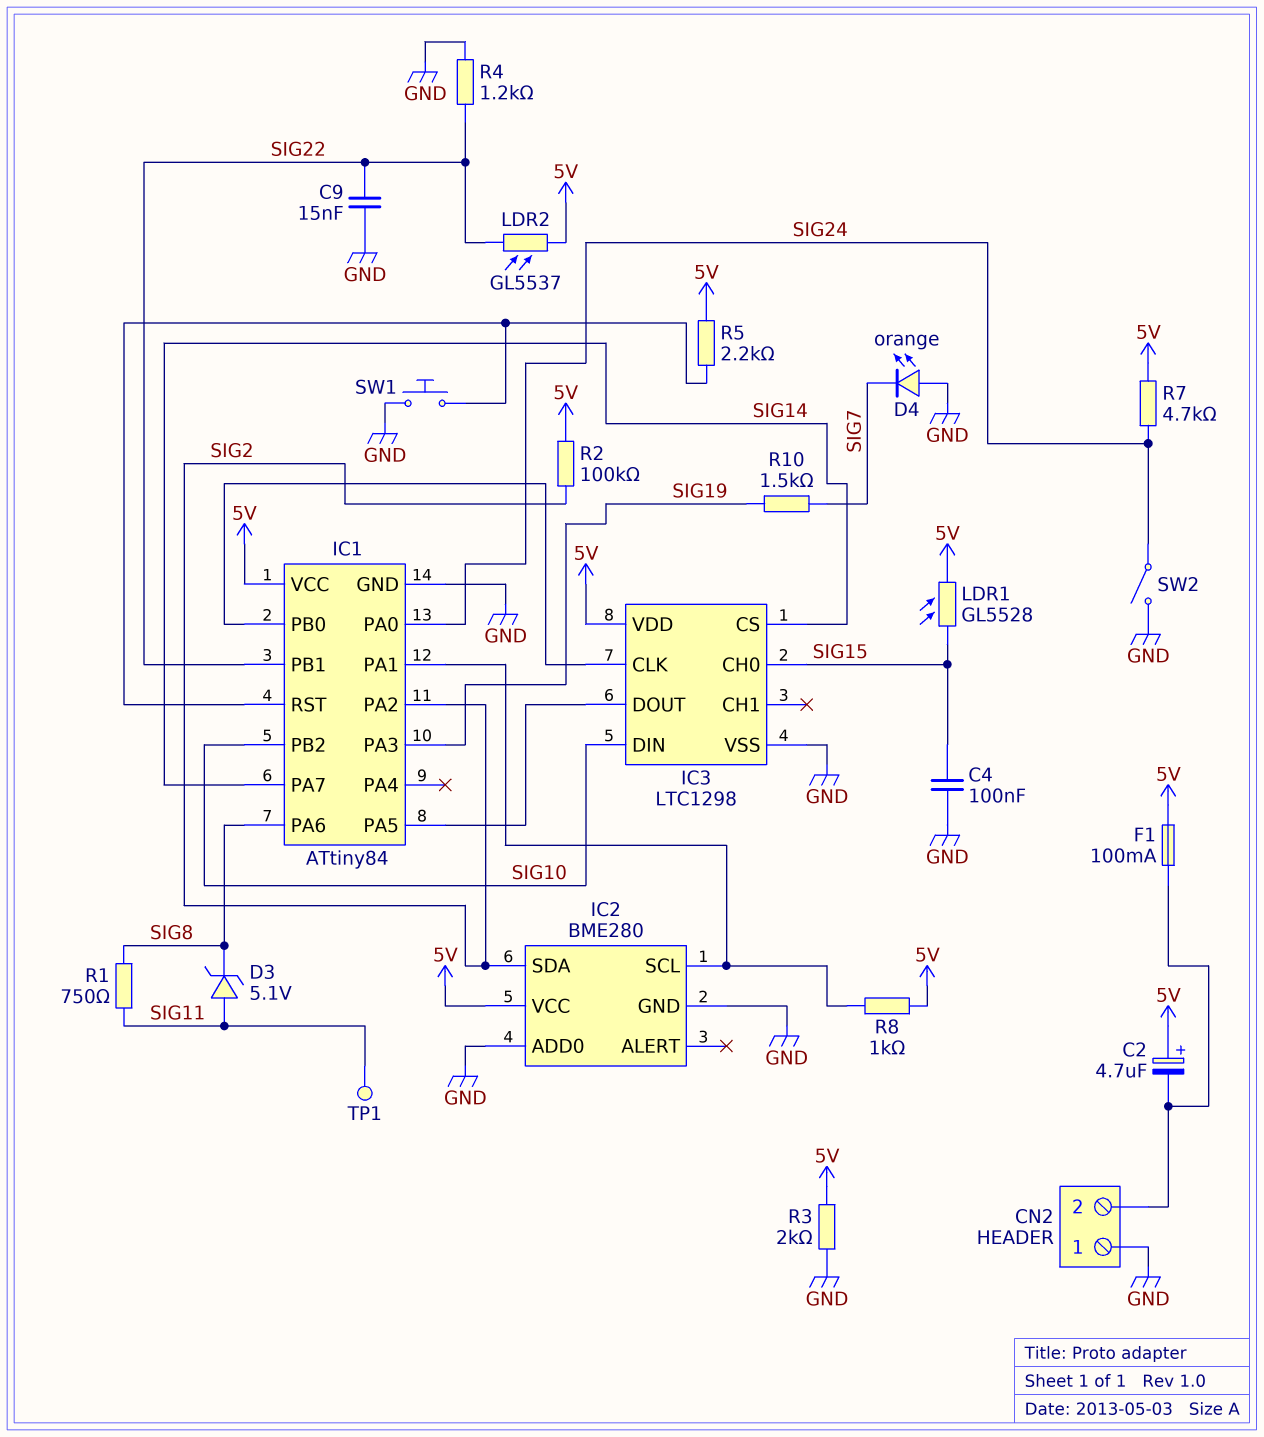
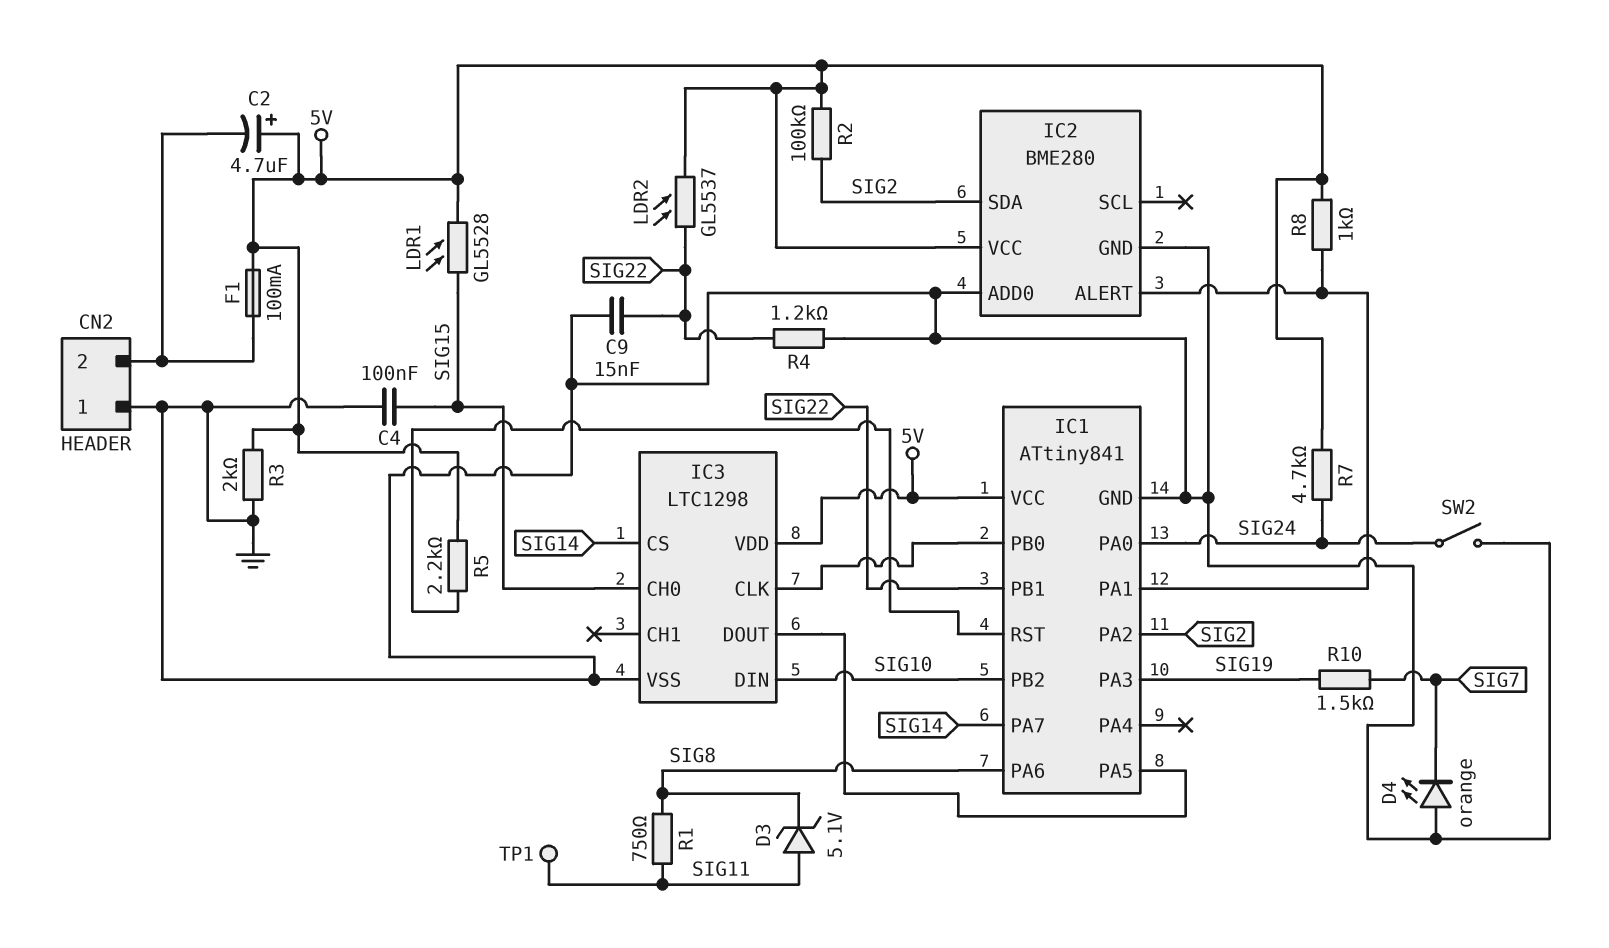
IC1: ATtiny84 -> ATtiny841
IC2 pin ALERT: none -> IC1/PA1
IC2 pin SCL: IC1/PA1 -> none
SW1: button (GND, IC1/RST) -> none

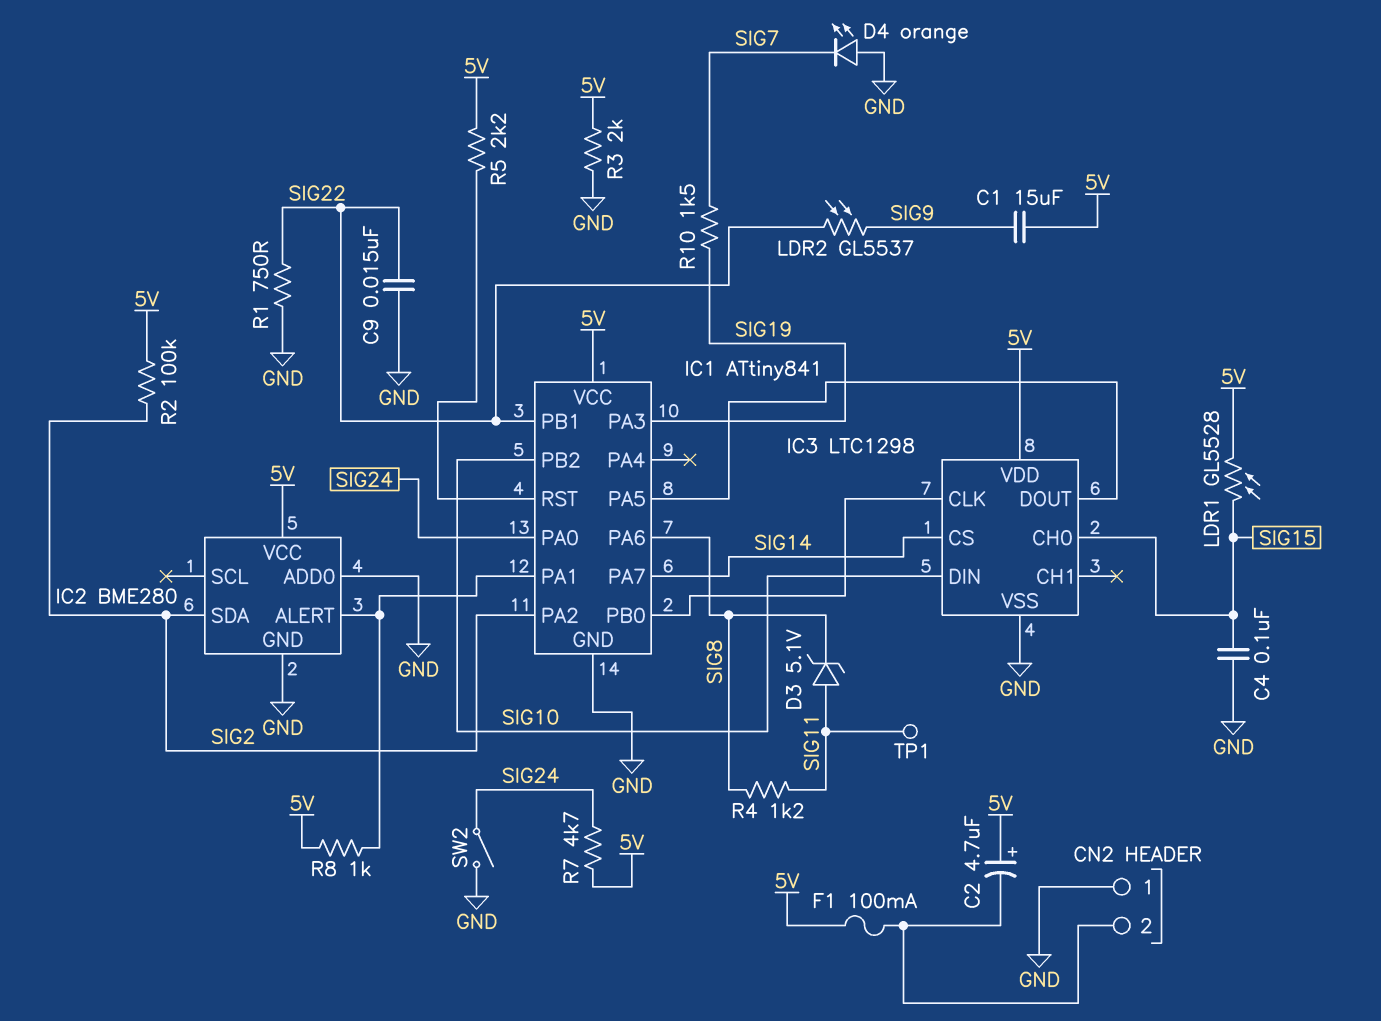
C1: none -> 15uF (5V, SIG9)
LDR2: GL5537 (5V, SIG22) -> GL5537 (SIG9, SIG22)
R1: 750 (SIG8, SIG11) -> 750 (GND, SIG22)
R4: 1.2k (GND, SIG22) -> 1.2k (SIG8, SIG11)

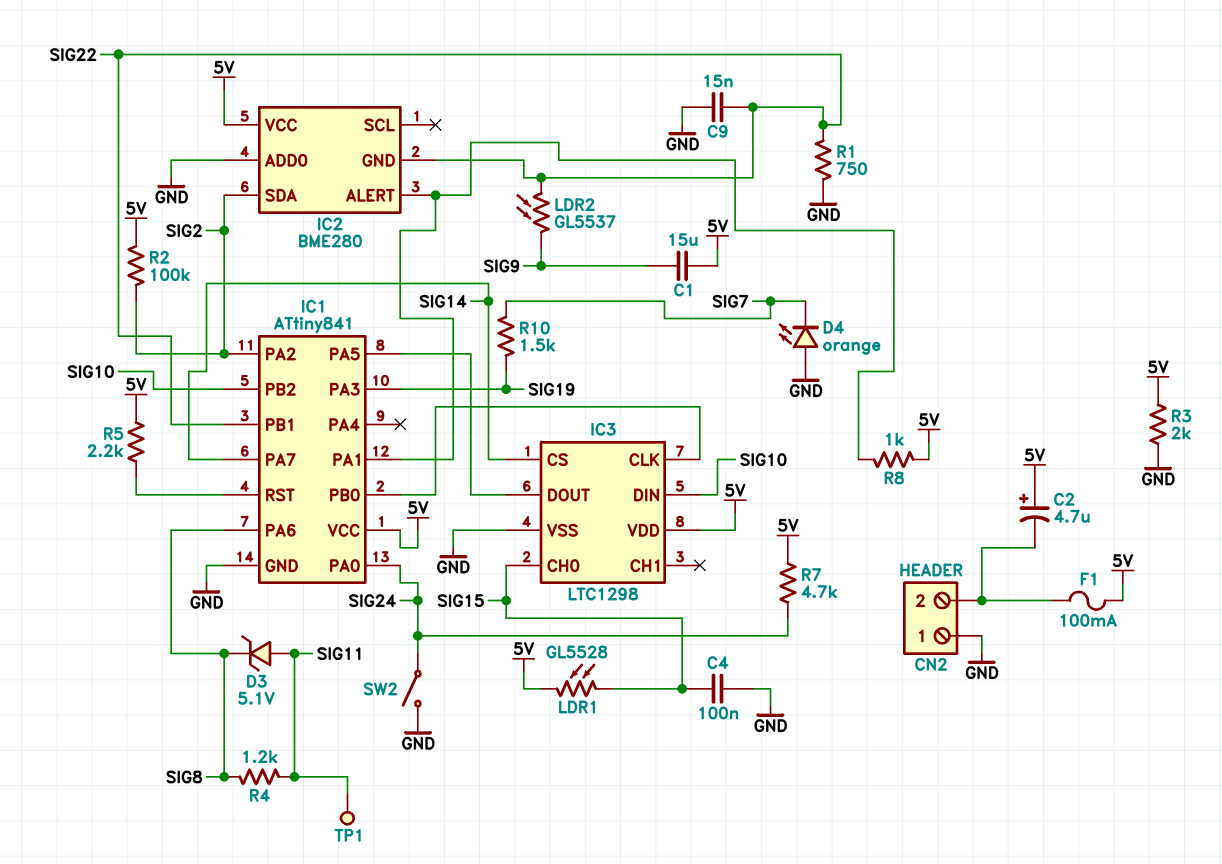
IC2 pin GND: GND -> SIG22

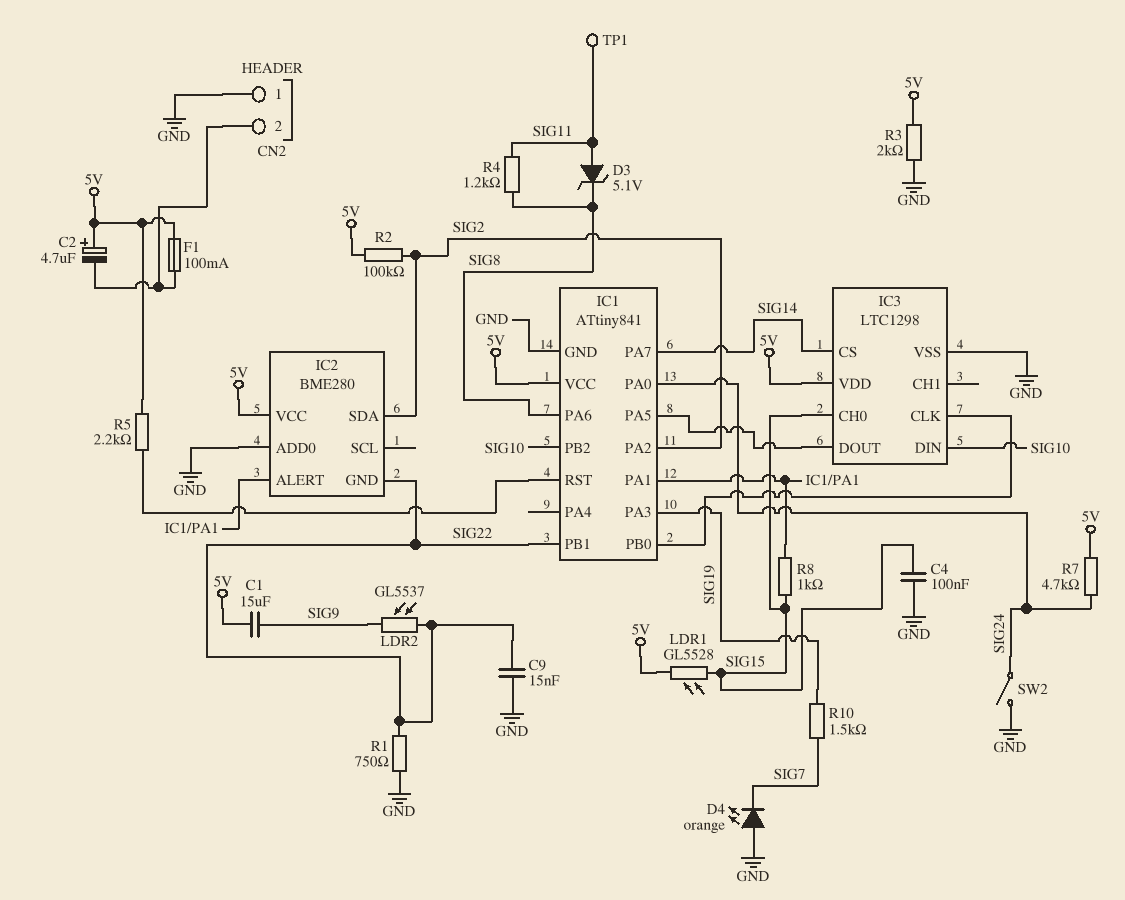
R8: 1k (5V, IC1/PA1) -> 1k (IC1/PA1, SIG15)

